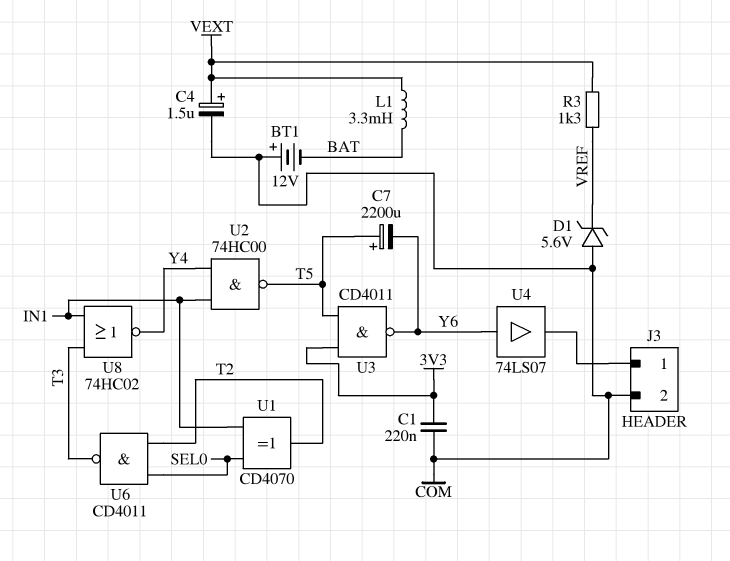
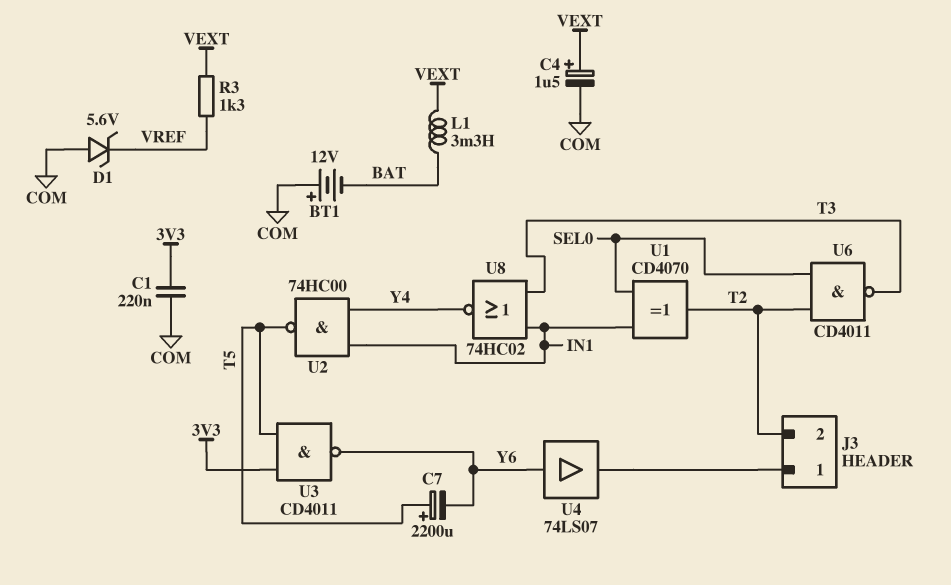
J3 pin 2: COM -> T2

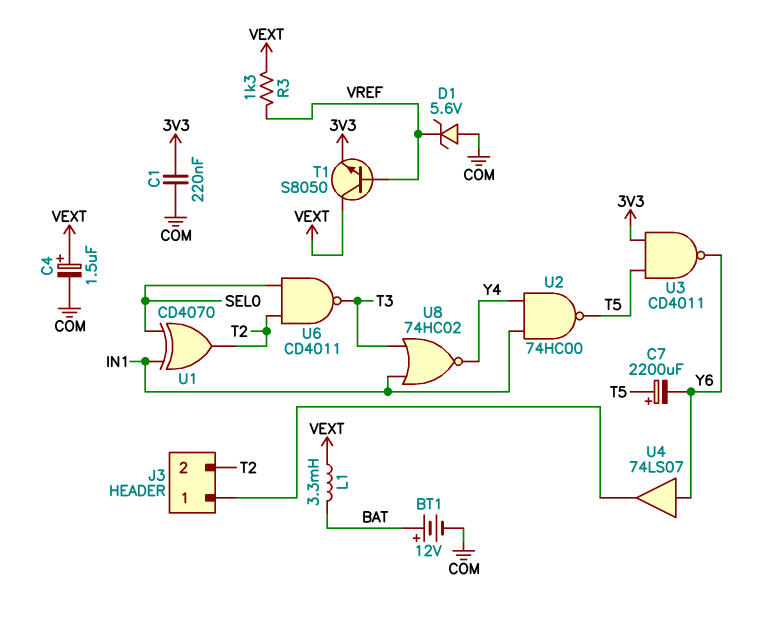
BT1: 12V (plus COM, minus BAT) -> 12V (plus BAT, minus COM)
T1: none -> NPN S8050 (B VREF, C VEXT, E 3V3)

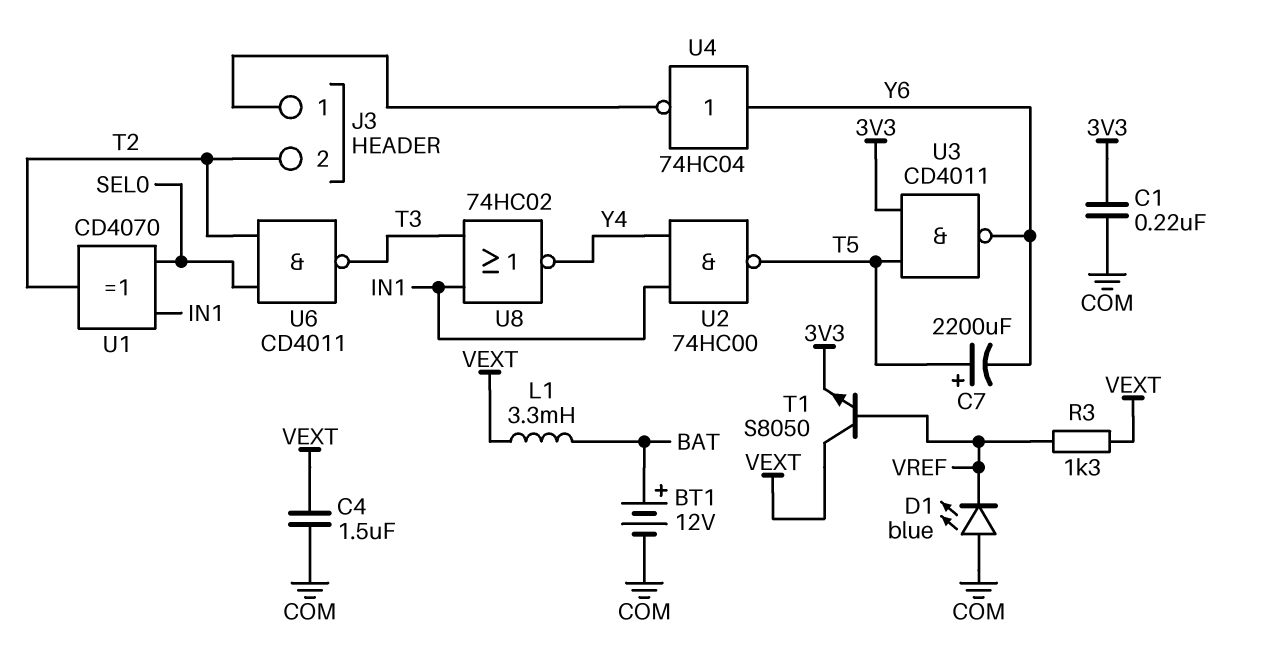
C4: 1.5uF (plus VEXT, minus COM) -> 1.5uF (COM, VEXT)
D1: zener 5.6V (A COM, K VREF) -> LED blue (A COM, K VREF)
U4: buffer 74LS07 (in Y6, out J3/1) -> NOT 74HC04 (in Y6, out J3/1)

